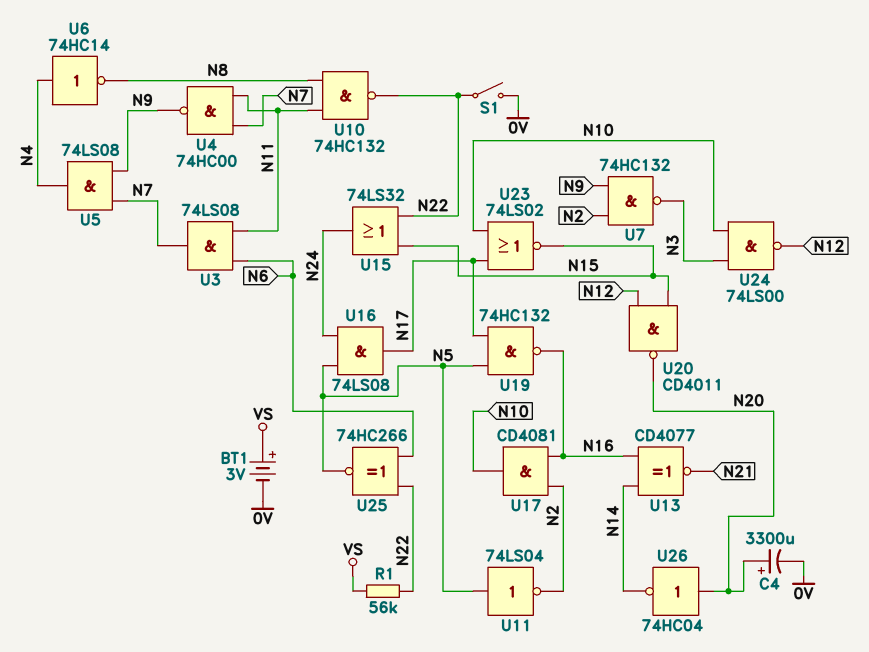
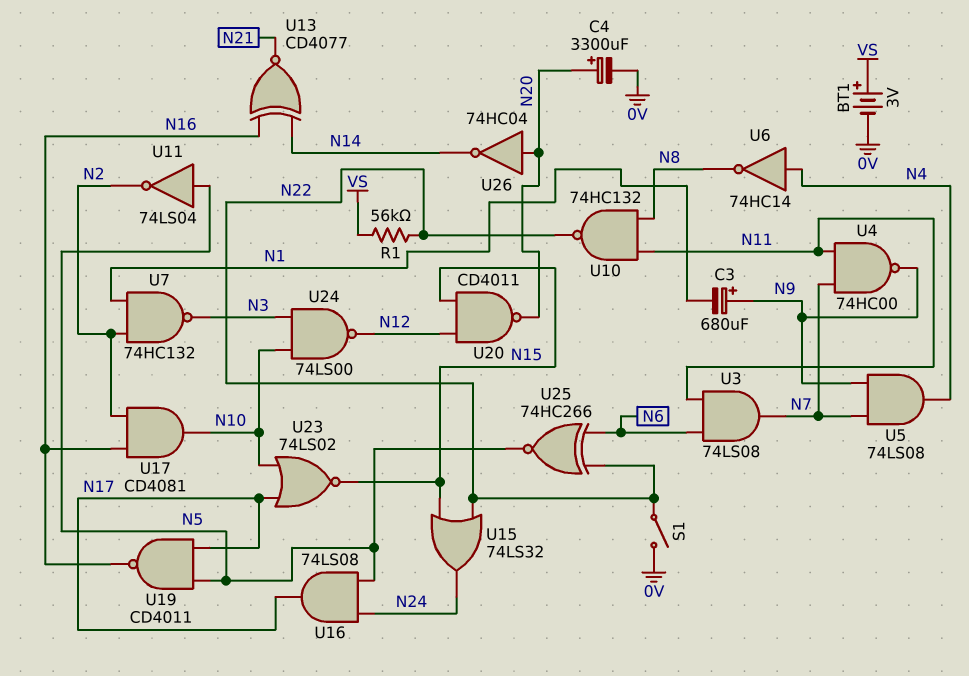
C3: none -> 680uF (plus N9, minus N1)
U7: NAND 74HC132 (in N2, in N9, out N3) -> NAND 74HC132 (in N1, in N2, out N3)
U19: NAND 74HC132 (in N5, in N17, out N16) -> NAND CD4011 (in N5, in N17, out N16)

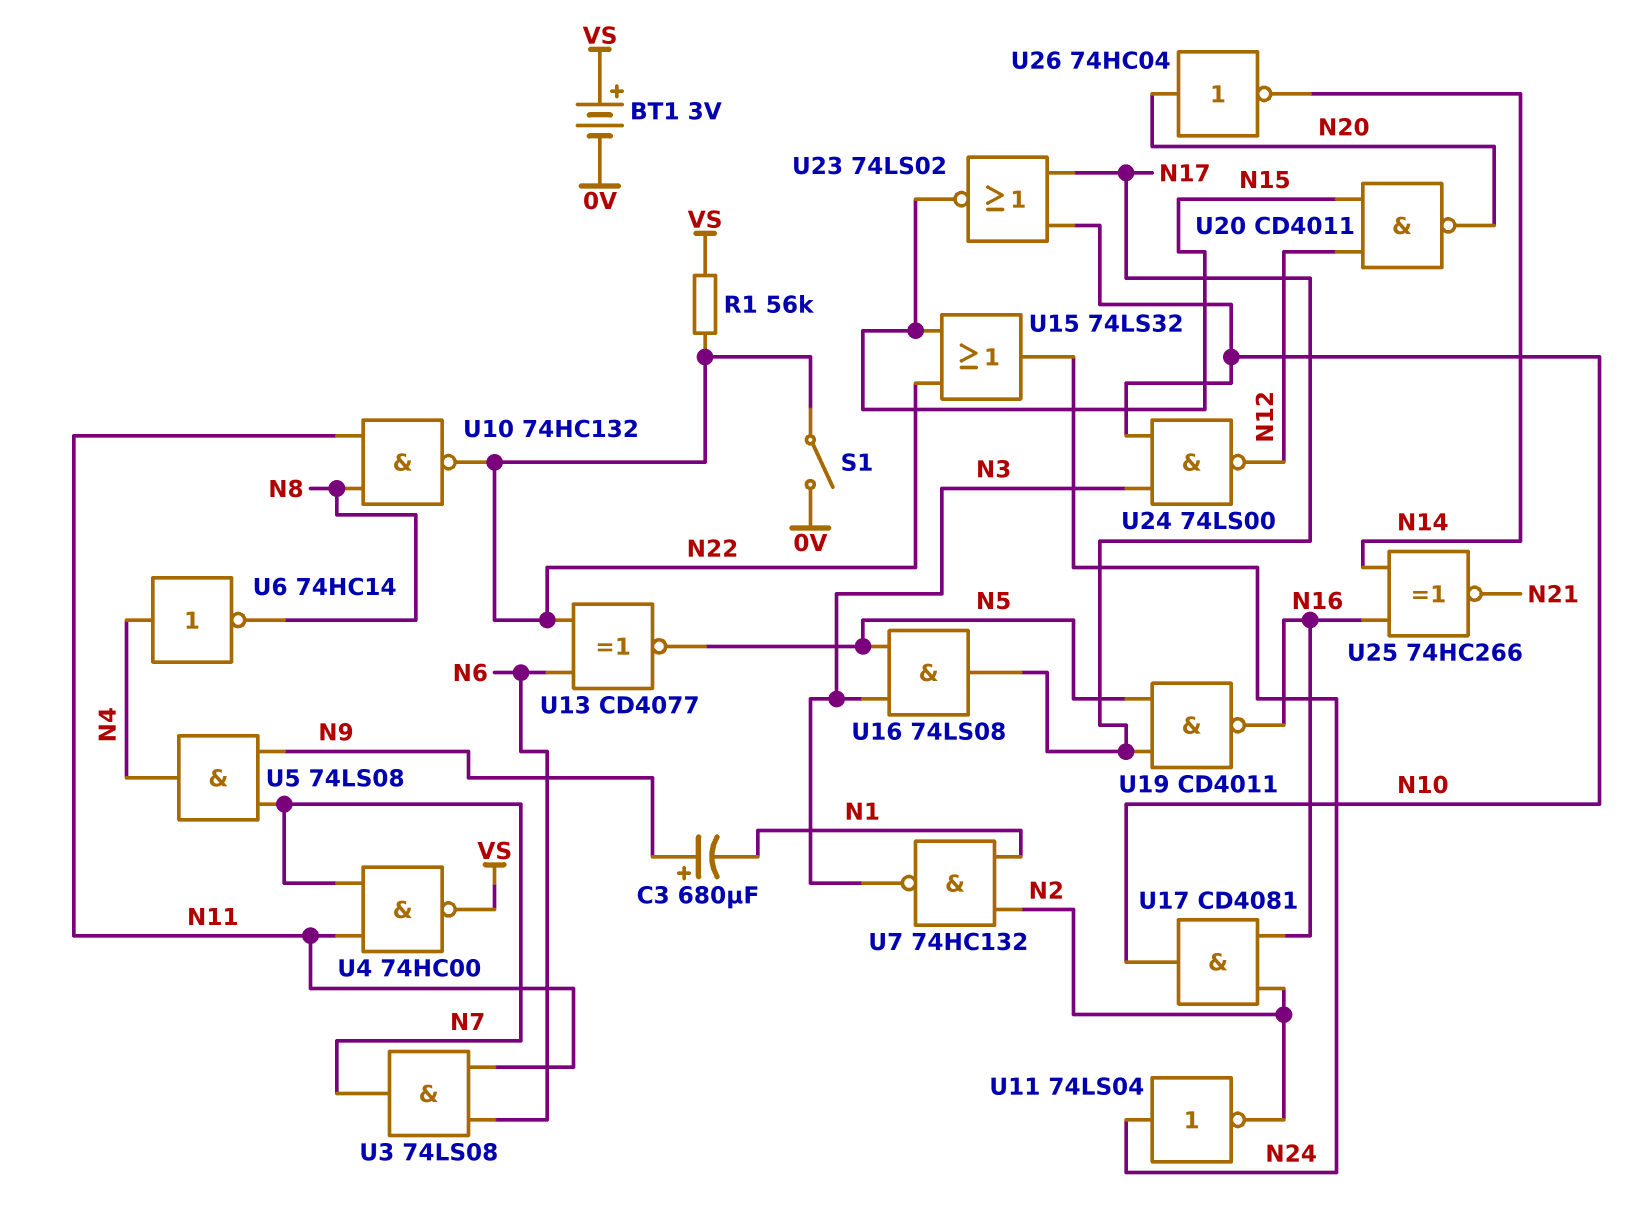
C4: 3300uF (plus N20, minus 0V) -> none
U4: NAND 74HC00 (in N7, in N11, out N9) -> NAND 74HC00 (in N7, in N11, out VS)
U11: NOT 74LS04 (in N5, out N2) -> NOT 74LS04 (in N24, out N2)
U13: XNOR CD4077 (in N14, in N16, out N21) -> XNOR CD4077 (in N6, in N22, out N5)
U16: AND 74LS08 (in N5, in N24, out N17) -> AND 74LS08 (in N3, in N5, out N17)
U25: XNOR 74HC266 (in N6, in N22, out N5) -> XNOR 74HC266 (in N14, in N16, out N21)

